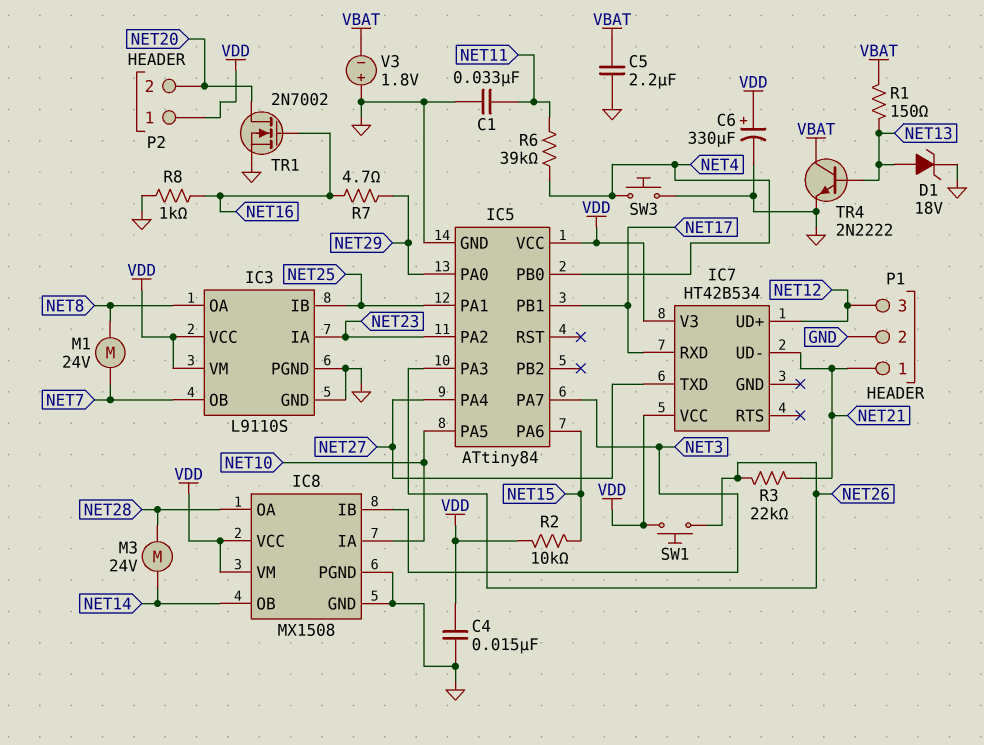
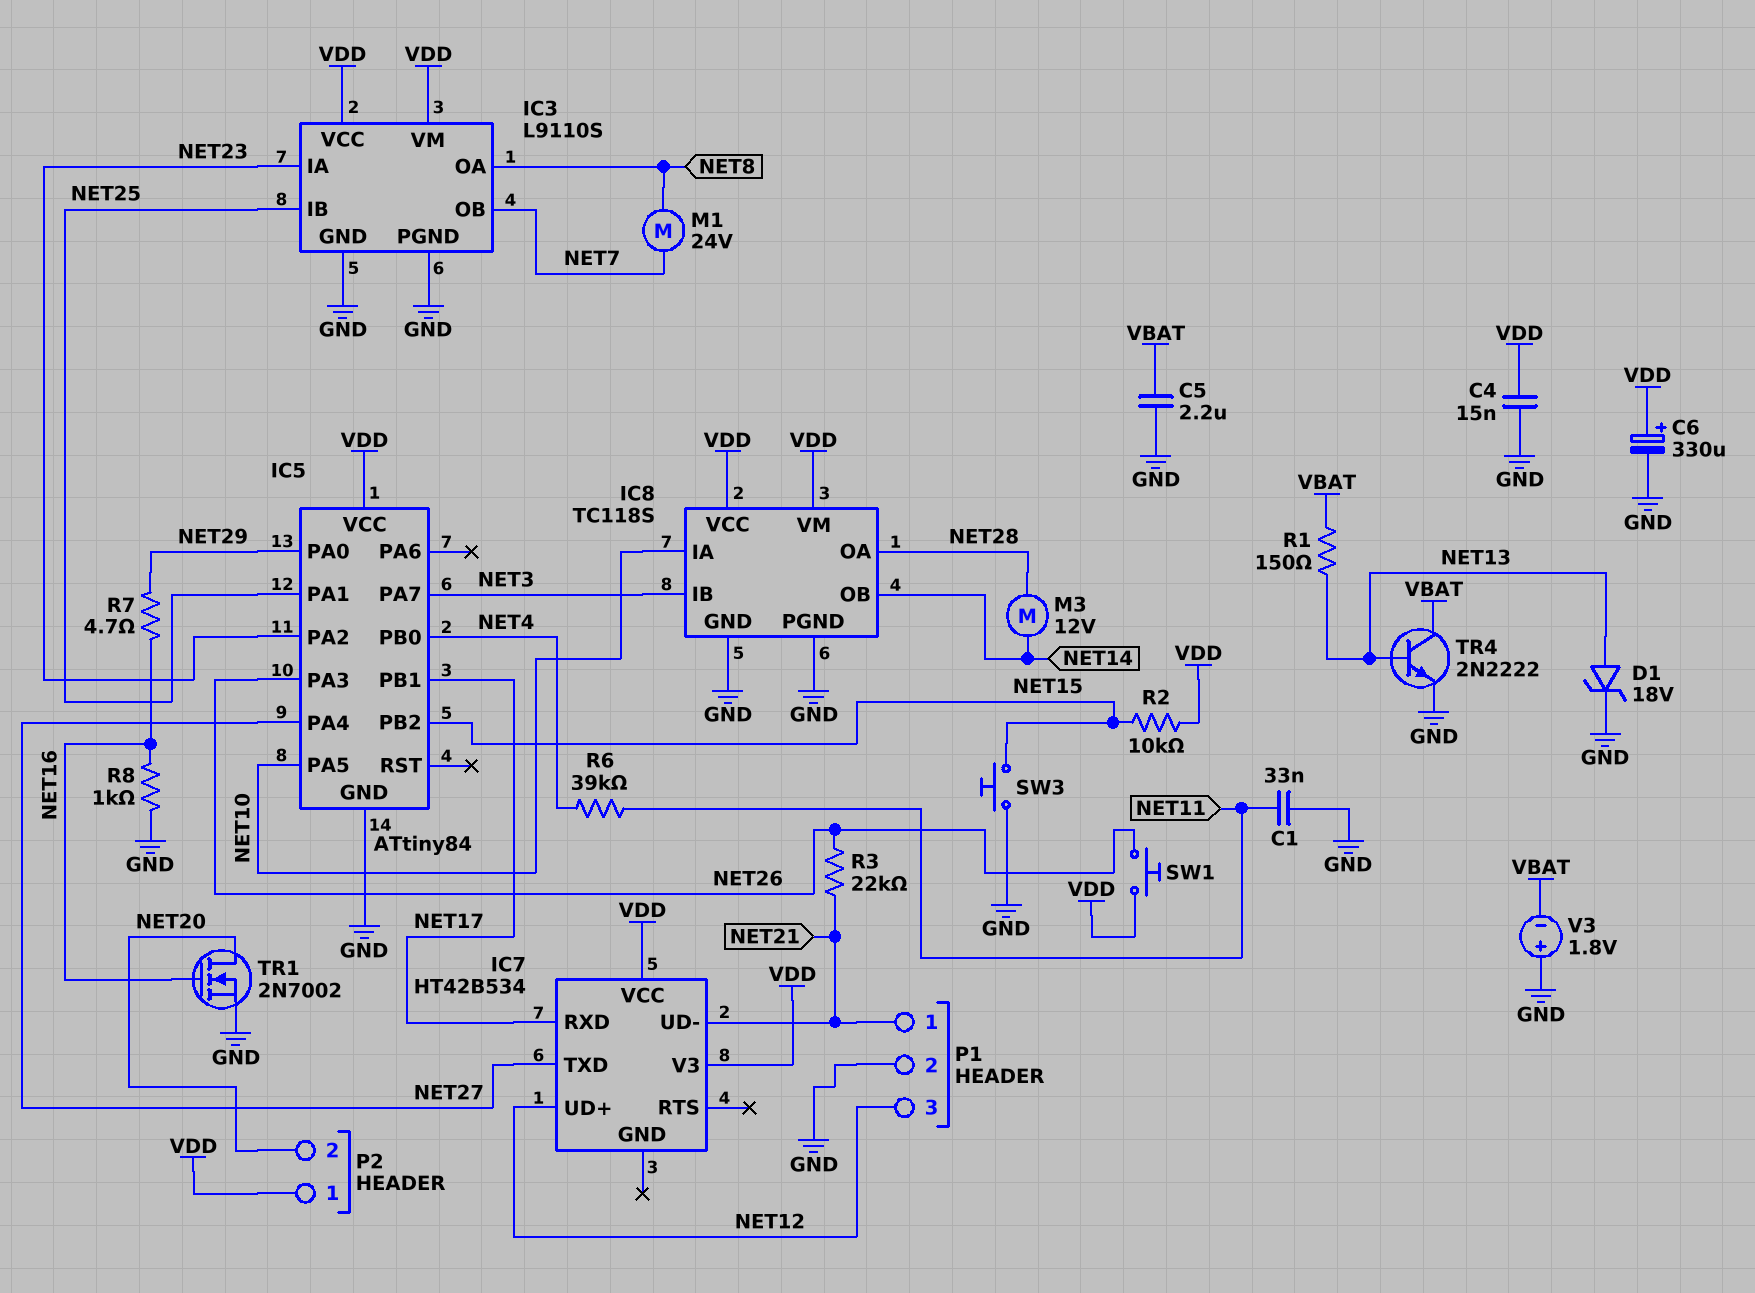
IC5 pin PA6: NET15 -> none
IC5 pin PB2: none -> NET15
IC8: MX1508 -> TC118S
M3: motor 24V (NET14, NET28) -> motor 12V (NET14, NET28)
SW3: button (GND, NET4) -> button (GND, NET15)

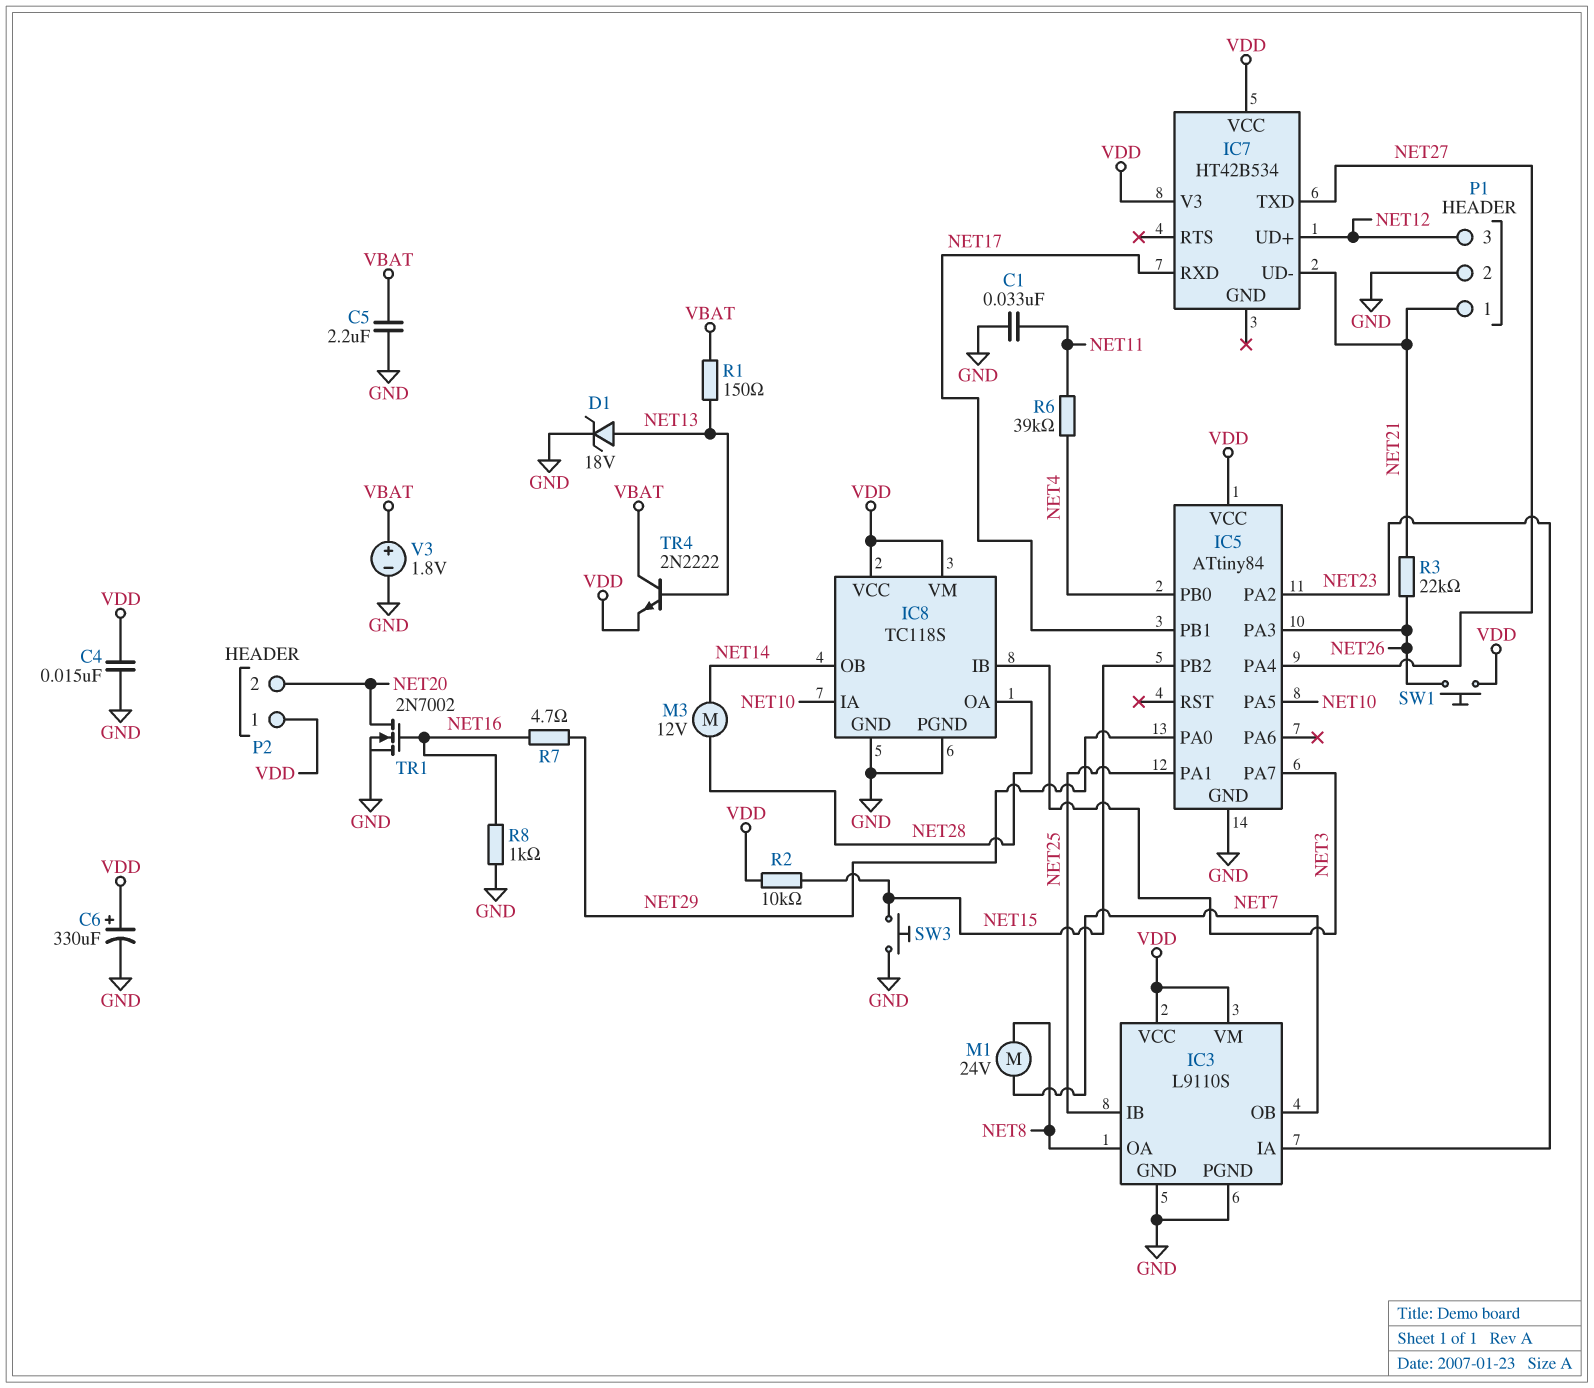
TR4: NPN 2N2222 (B NET13, C VBAT, E GND) -> NPN 2N2222 (B NET13, C VBAT, E VDD)
V3: 1.8V (plus GND, minus VBAT) -> 1.8V (plus VBAT, minus GND)

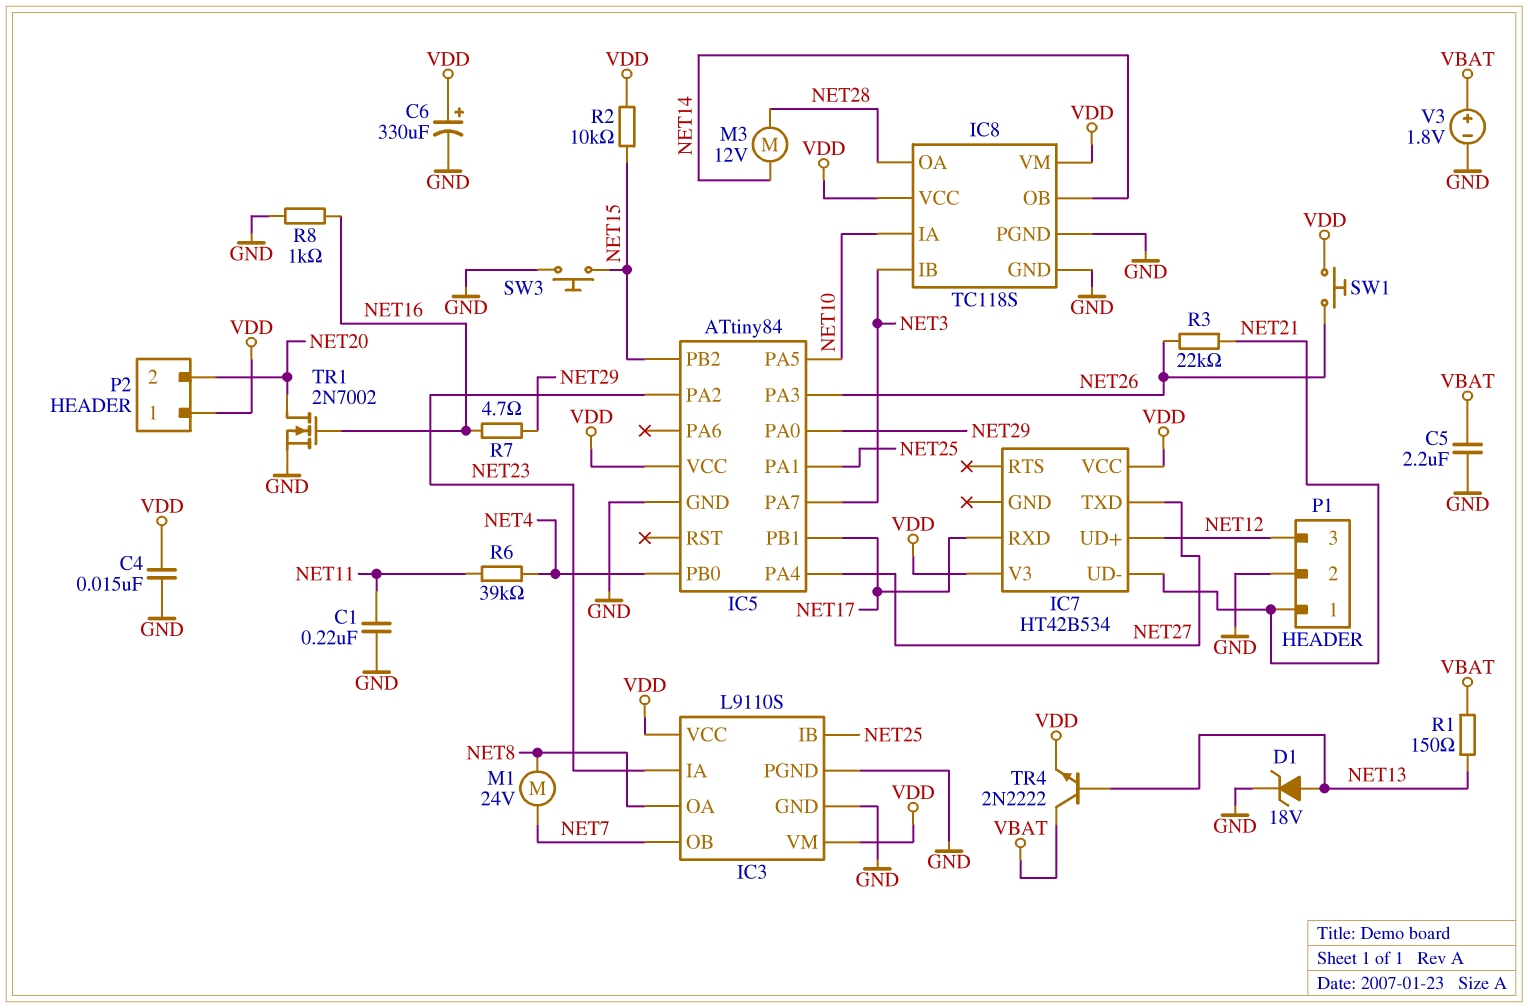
C1: 33nF (GND, NET11) -> 220nF (GND, NET11)

